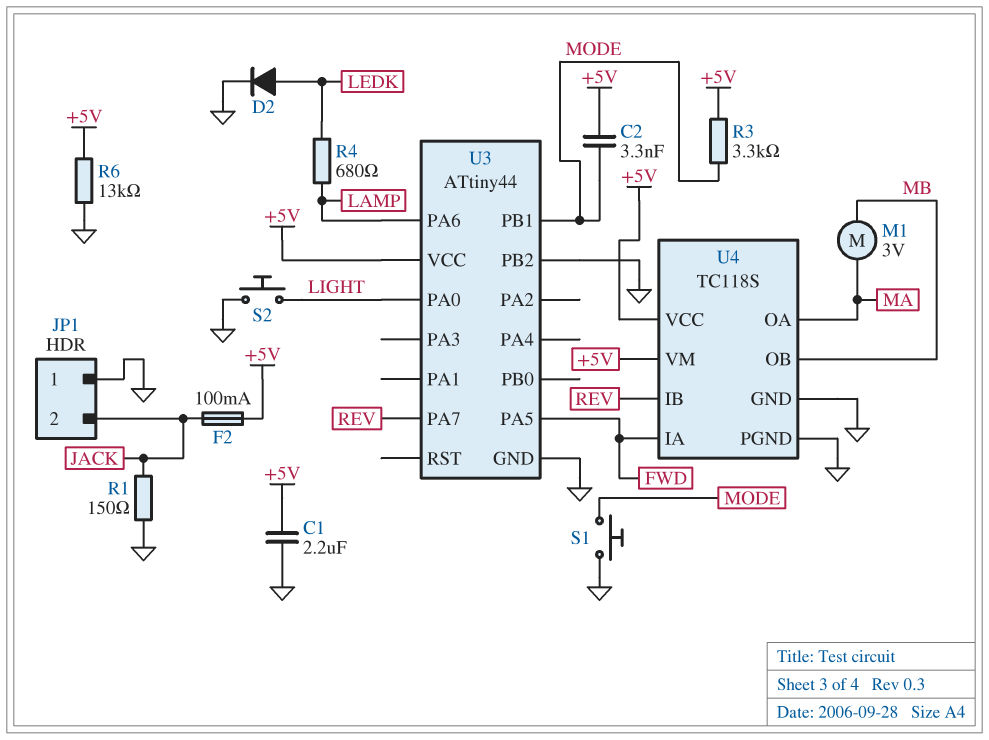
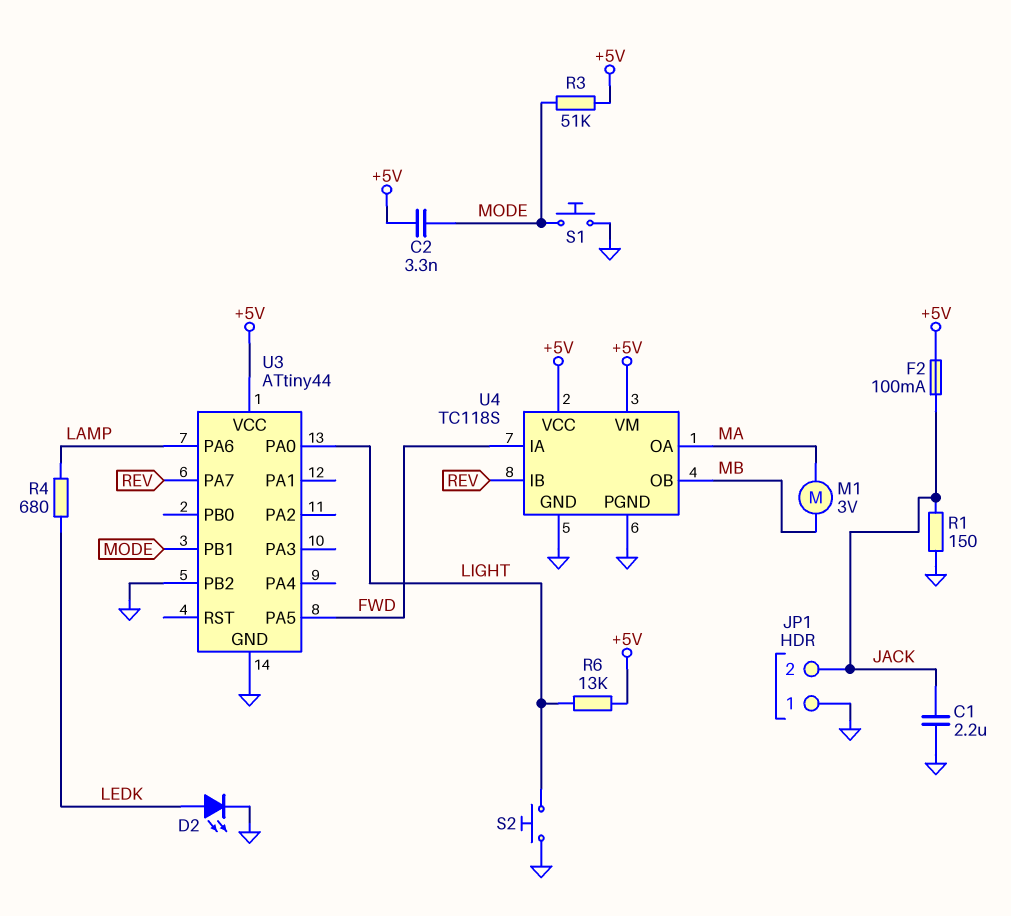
C1: 2.2uF (+5V, GND) -> 2.2uF (GND, JACK)
D2: diode (A LEDK, K GND) -> LED (A LEDK, K GND)
R3: 3.3k (+5V, MODE) -> 51k (+5V, MODE)
R6: 13k (+5V, GND) -> 13k (+5V, LIGHT)

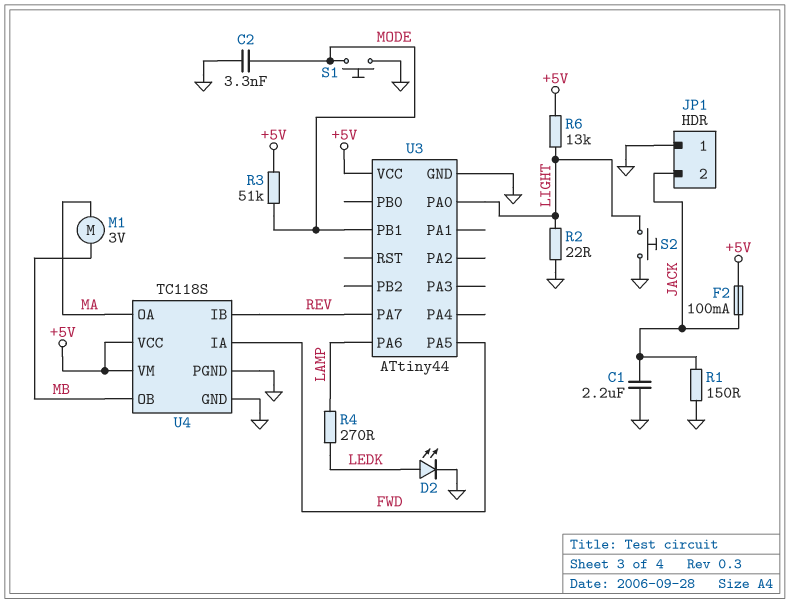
C2: 3.3nF (+5V, MODE) -> 3.3nF (GND, MODE)
R2: none -> 22 (GND, LIGHT)
R4: 680 (LAMP, LEDK) -> 270 (LAMP, LEDK)
U3 pin PB2: GND -> none

